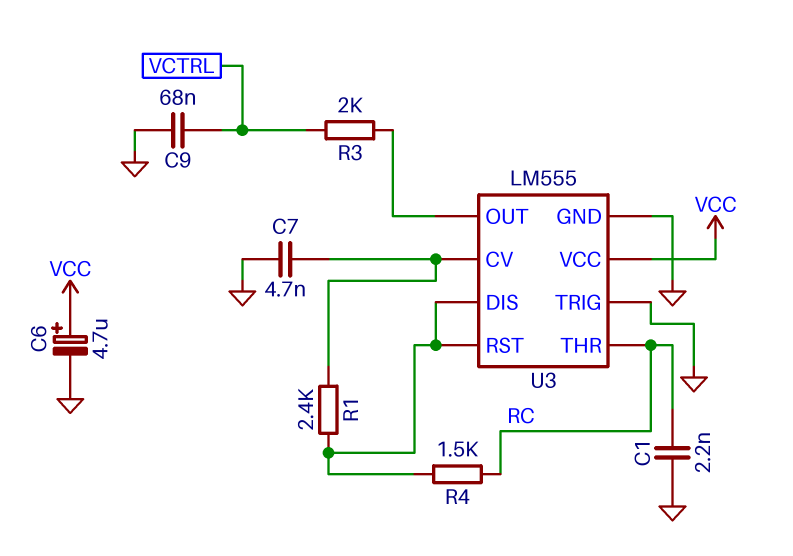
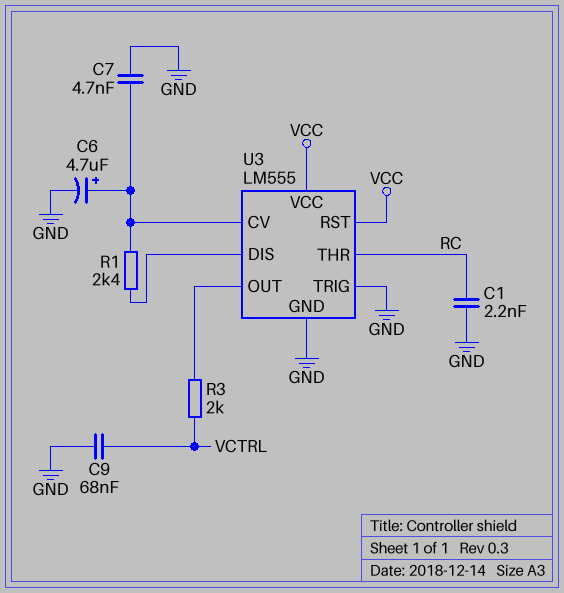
C6: 4.7uF (plus VCC, minus GND) -> 4.7uF (plus U3/CV, minus GND)
R4: 1.5k (RC, U3/DIS) -> none
U3 pin RST: U3/DIS -> VCC

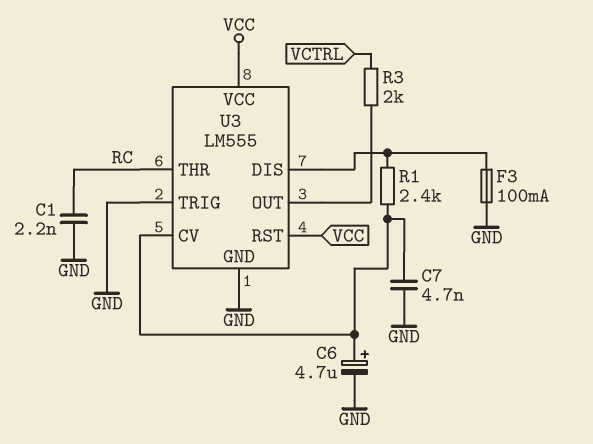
C9: 68nF (GND, VCTRL) -> none
F3: none -> 100mA (GND, U3/DIS)

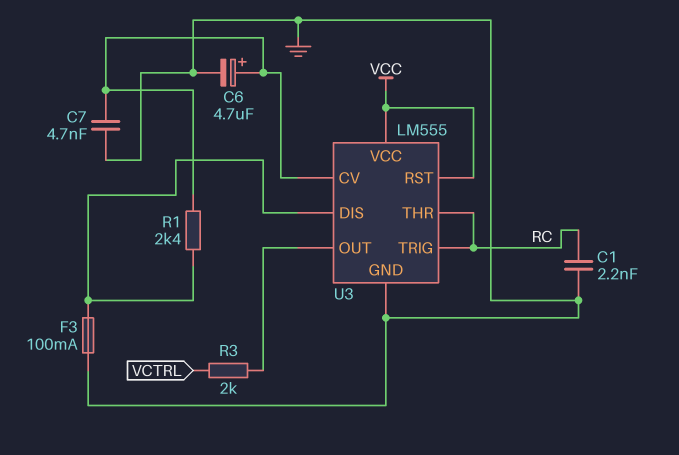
U3 pin TRIG: GND -> RC

